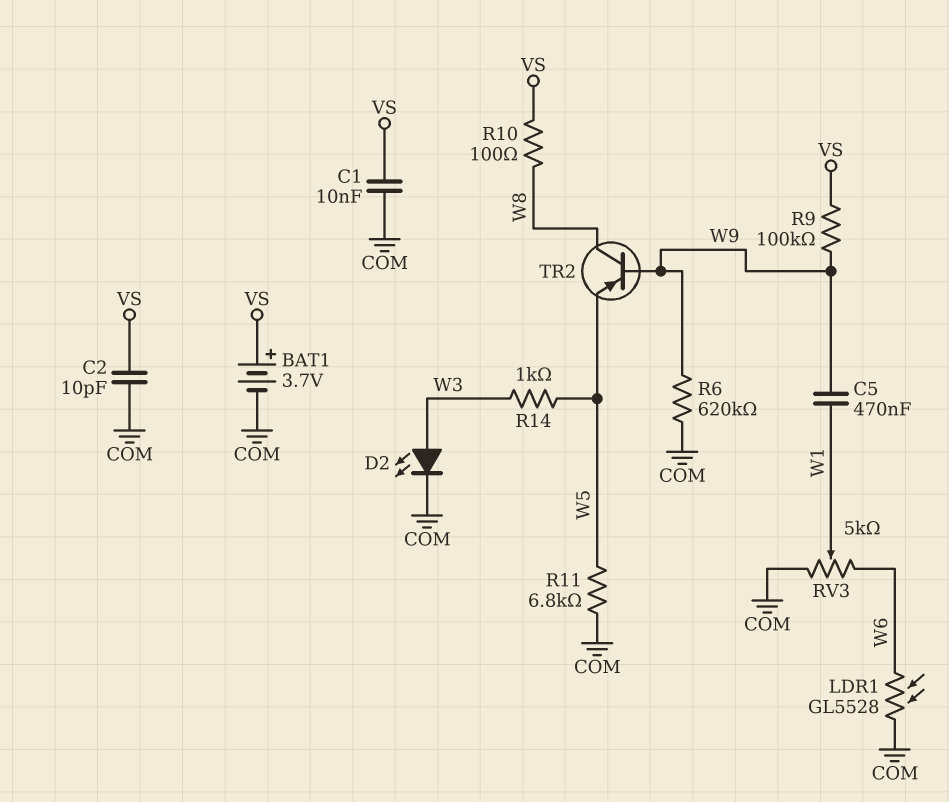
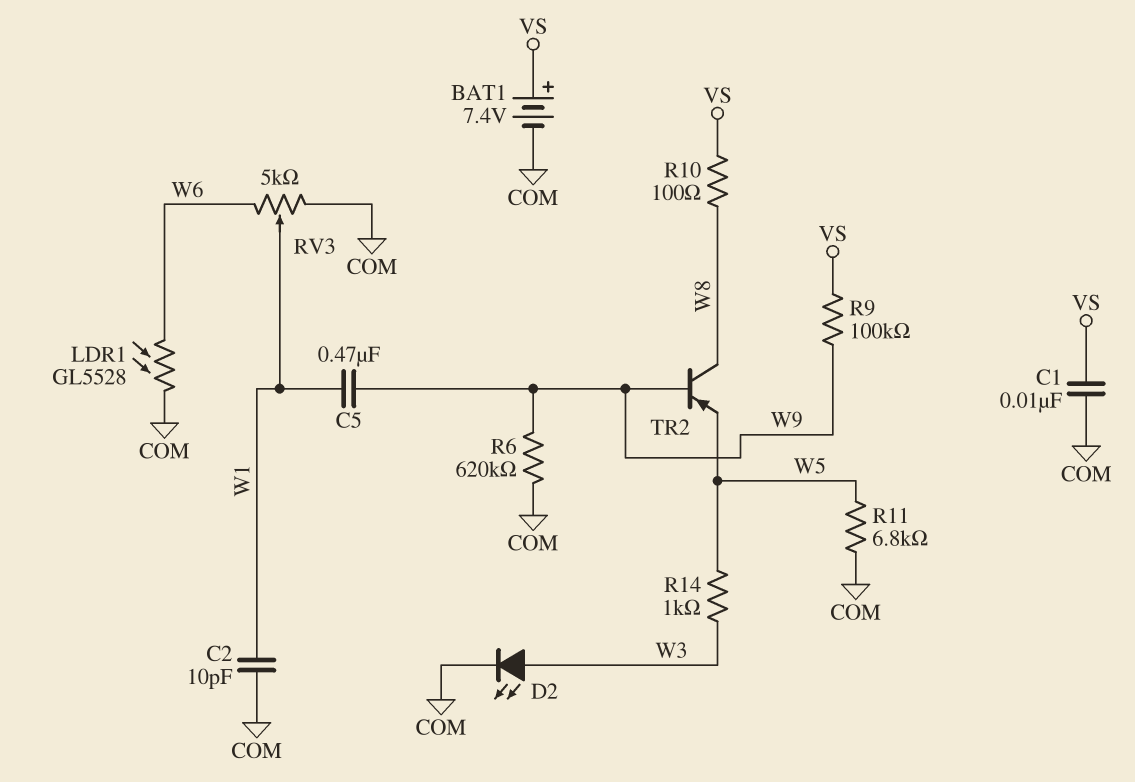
BAT1: 3.7V (plus VS, minus COM) -> 7.4V (plus VS, minus COM)
C2: 10pF (COM, VS) -> 10pF (COM, W1)

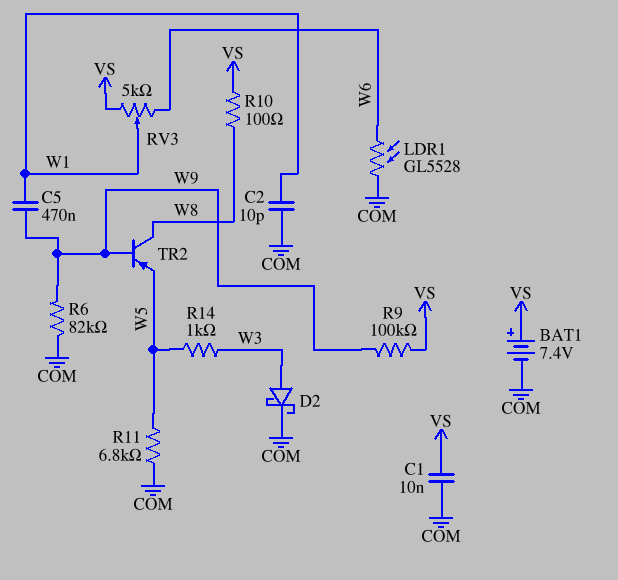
D2: LED (A W3, K COM) -> schottky (A W3, K COM)
R6: 620k (COM, W9) -> 82k (COM, W9)
RV3: 5k (COM, W6, wiper W1) -> 5k (VS, W6, wiper W1)

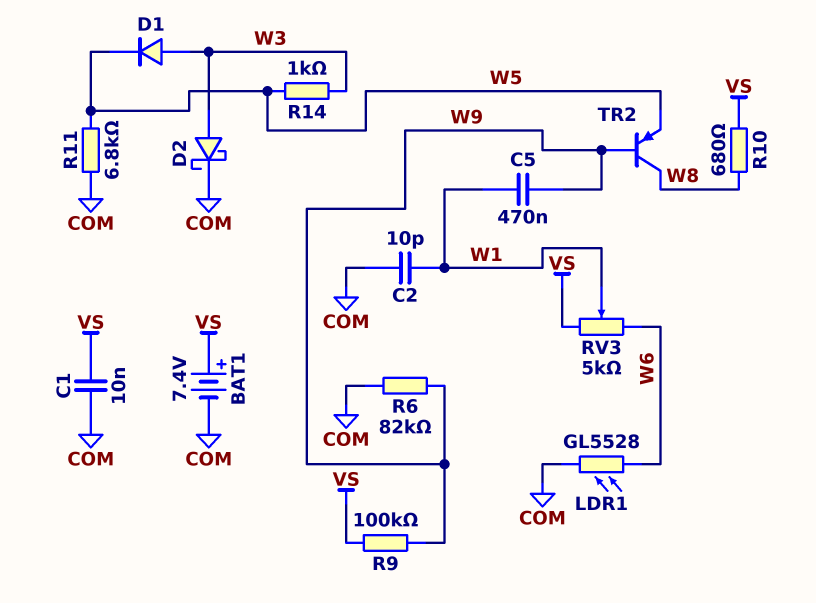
D1: none -> diode (A W3, K W5)
R10: 100 (VS, W8) -> 680 (VS, W8)

